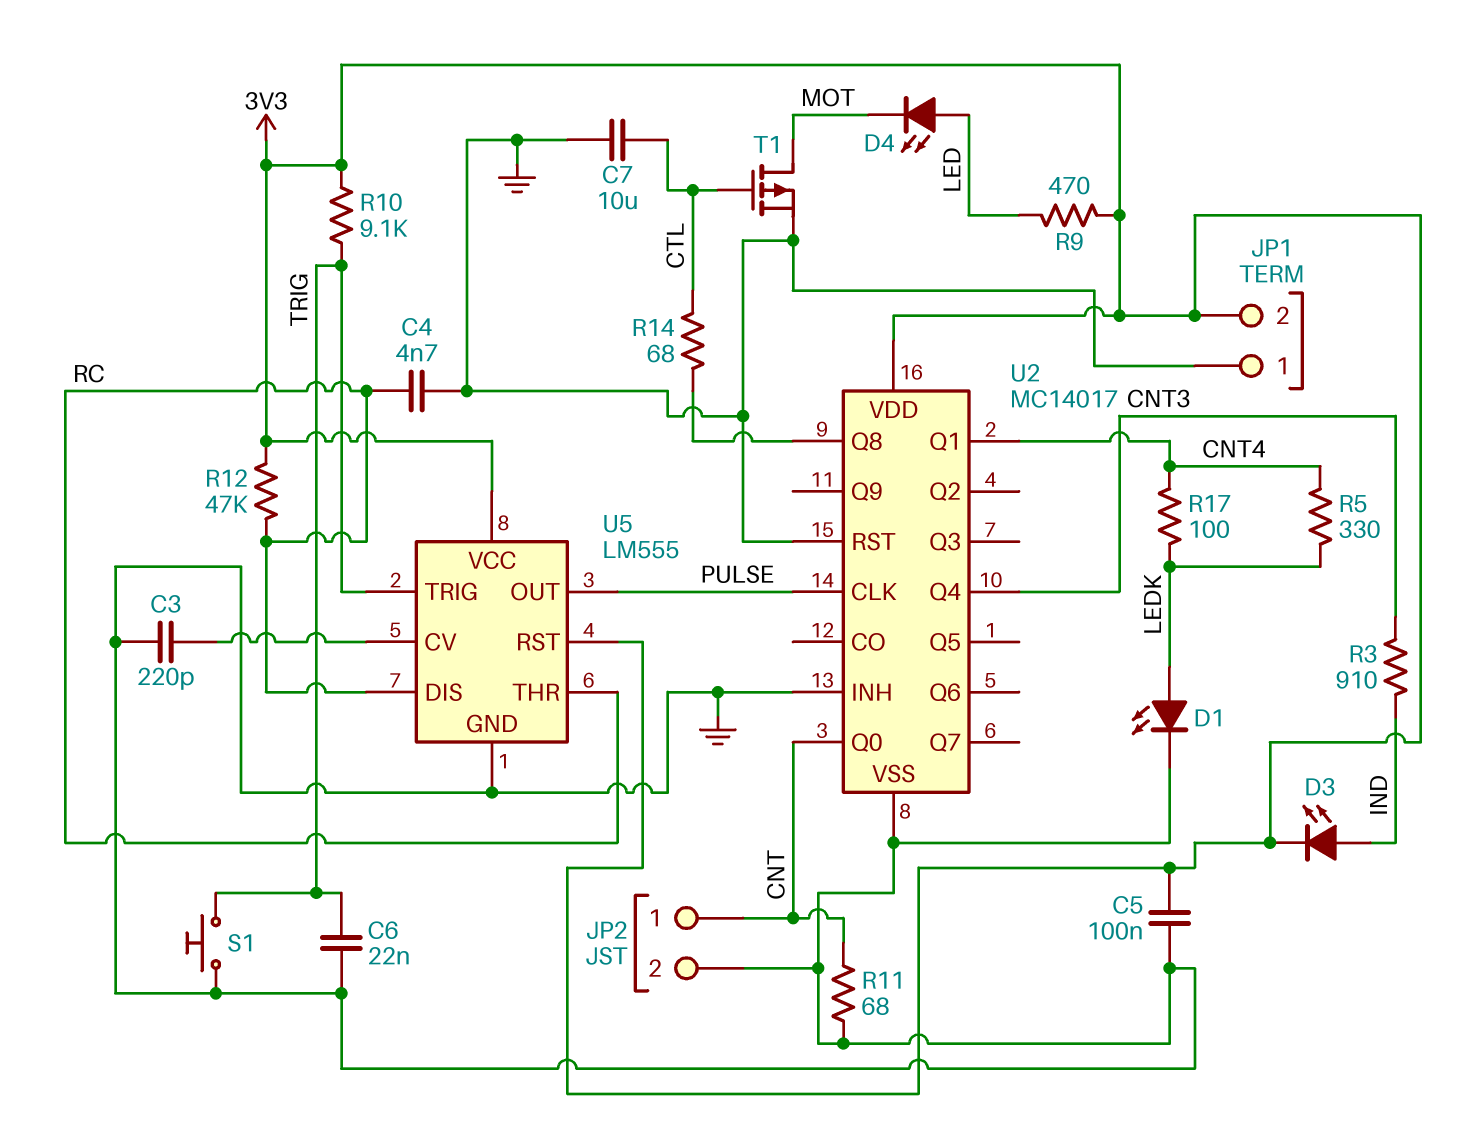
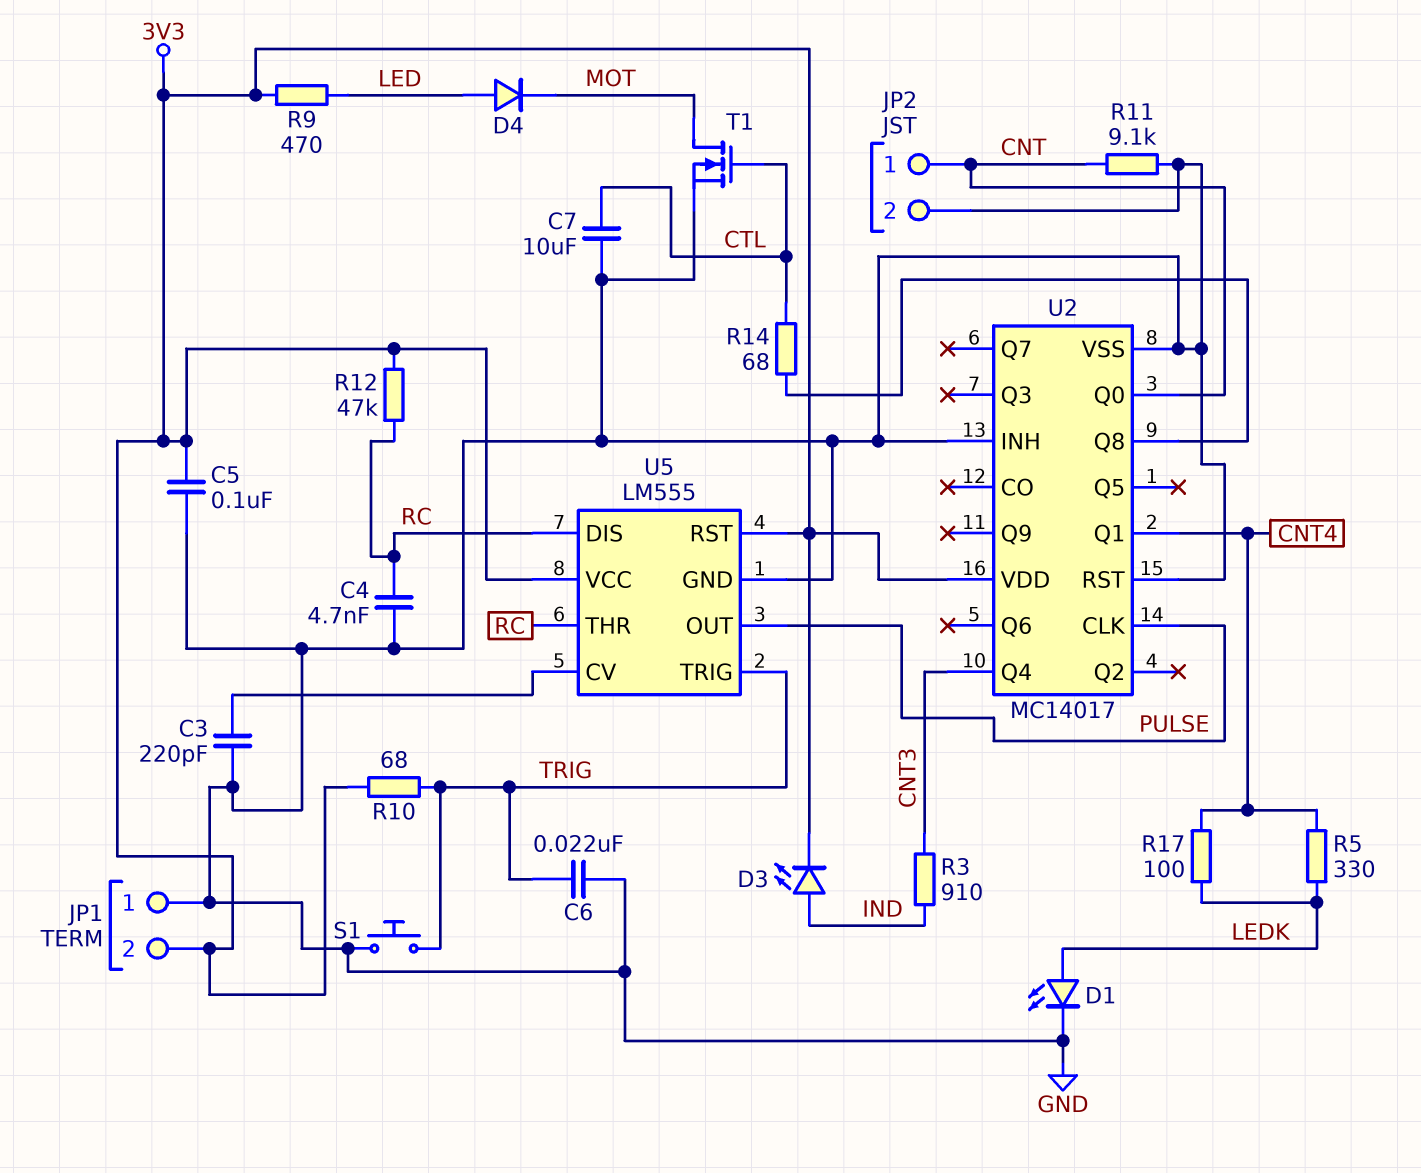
D4: LED (A LED, K MOT) -> diode (A LED, K MOT)
R10: 9.1k (3V3, TRIG) -> 68 (3V3, TRIG)
R11: 68 (CNT, GND) -> 9.1k (CNT, GND)
T1: PMOS (G CTL, D MOT, S GND) -> NMOS (G CTL, D MOT, S GND)

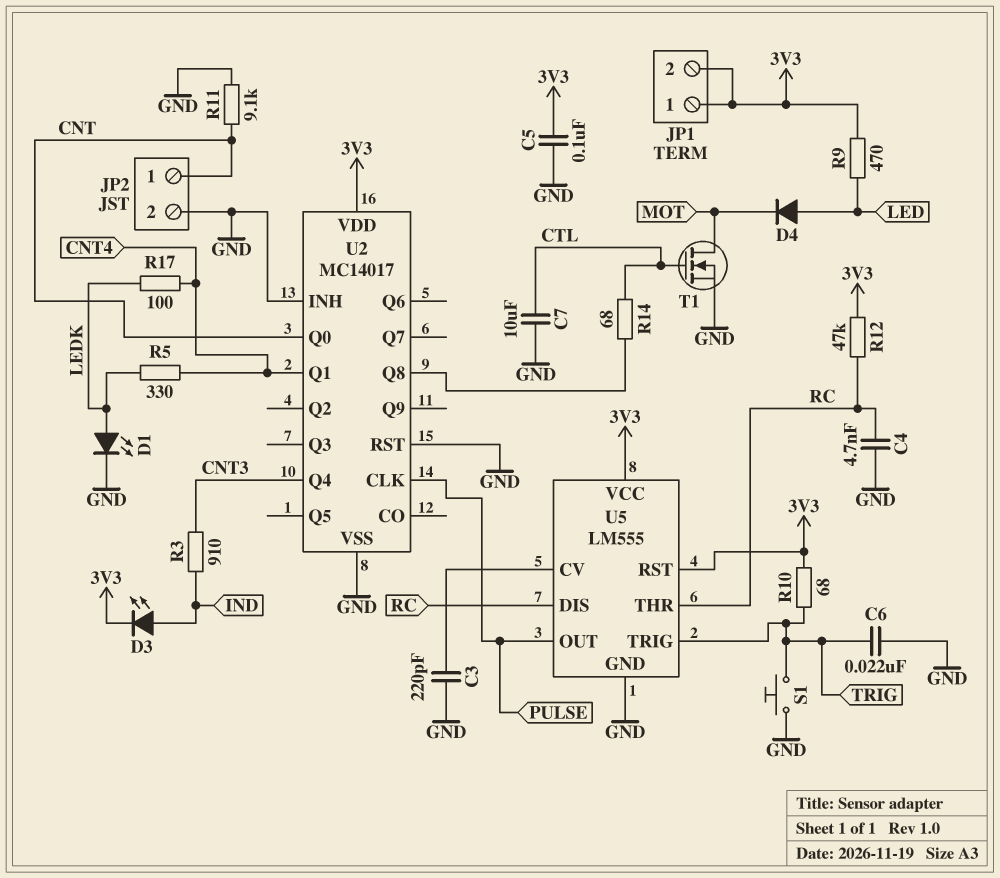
JP1 pin 1: GND -> 3V3

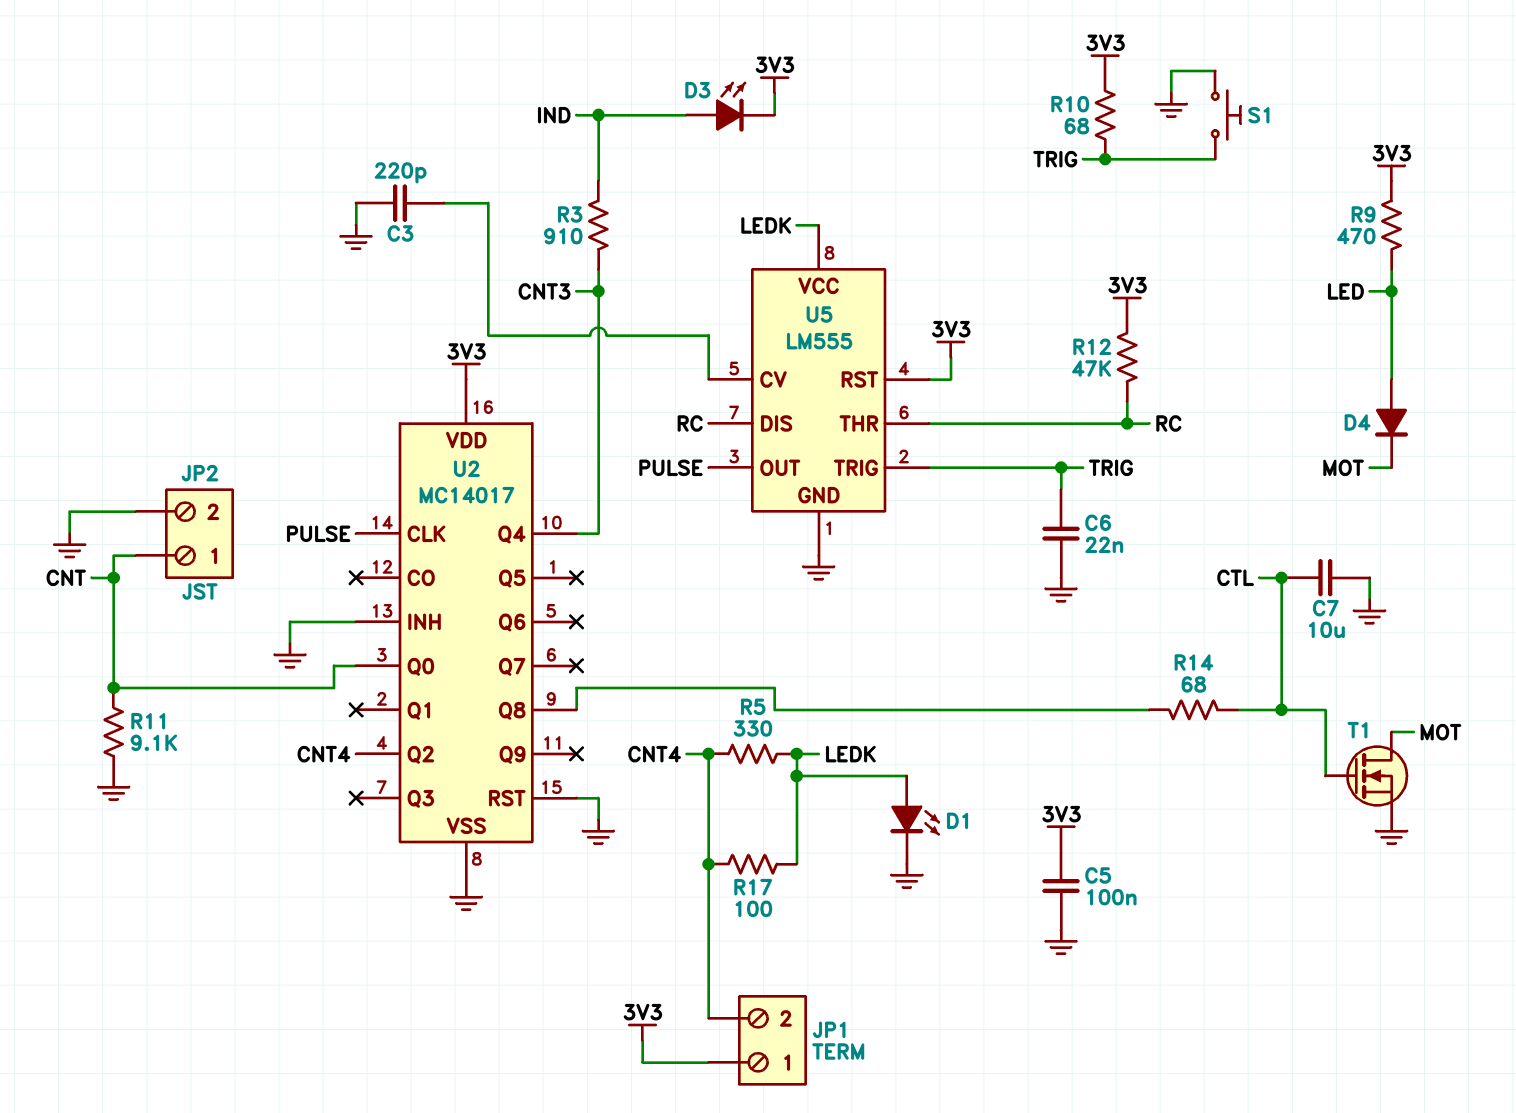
C4: 4.7nF (GND, RC) -> none
JP1 pin 2: 3V3 -> CNT4
U2 pin Q1: CNT4 -> none
U2 pin Q2: none -> CNT4
U5 pin VCC: 3V3 -> LEDK

